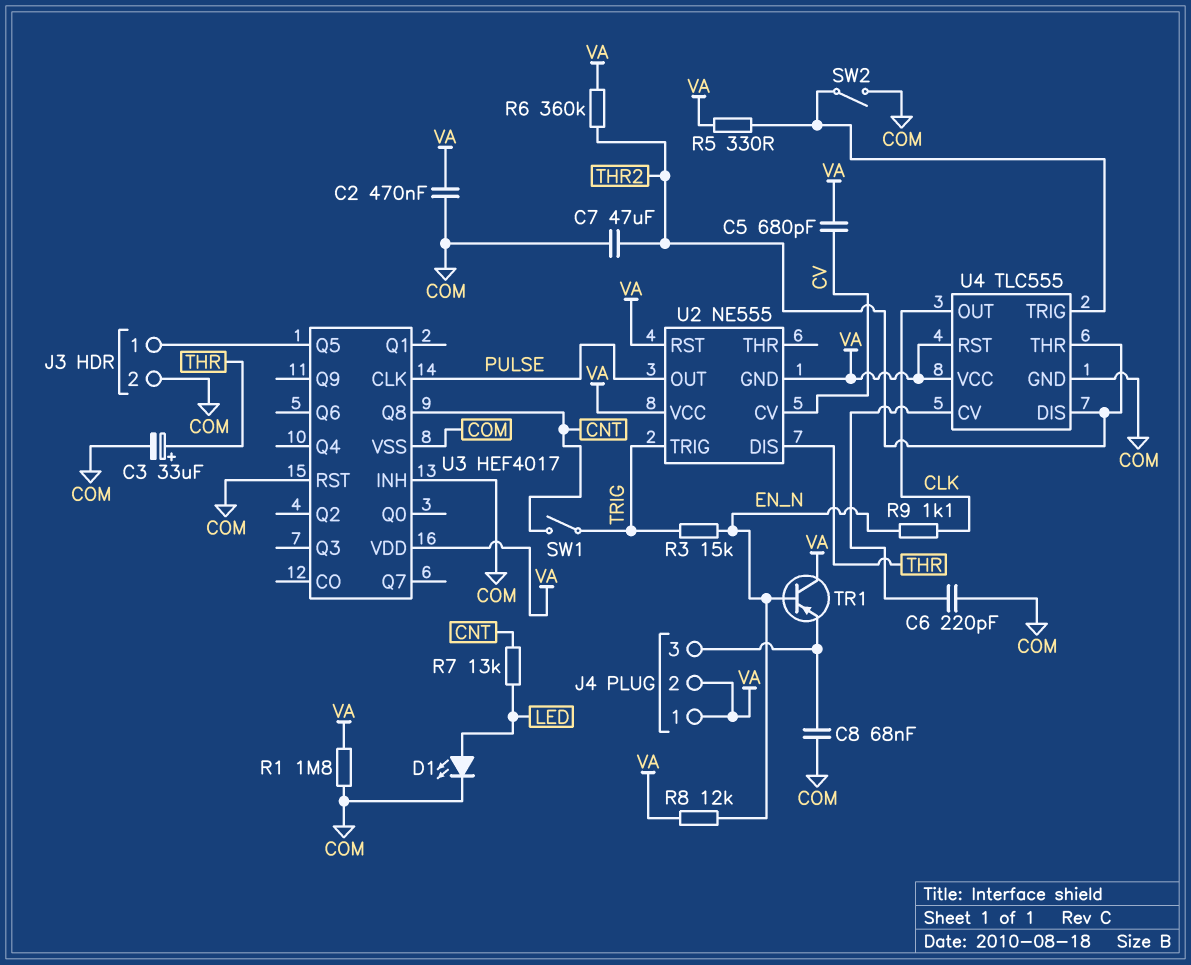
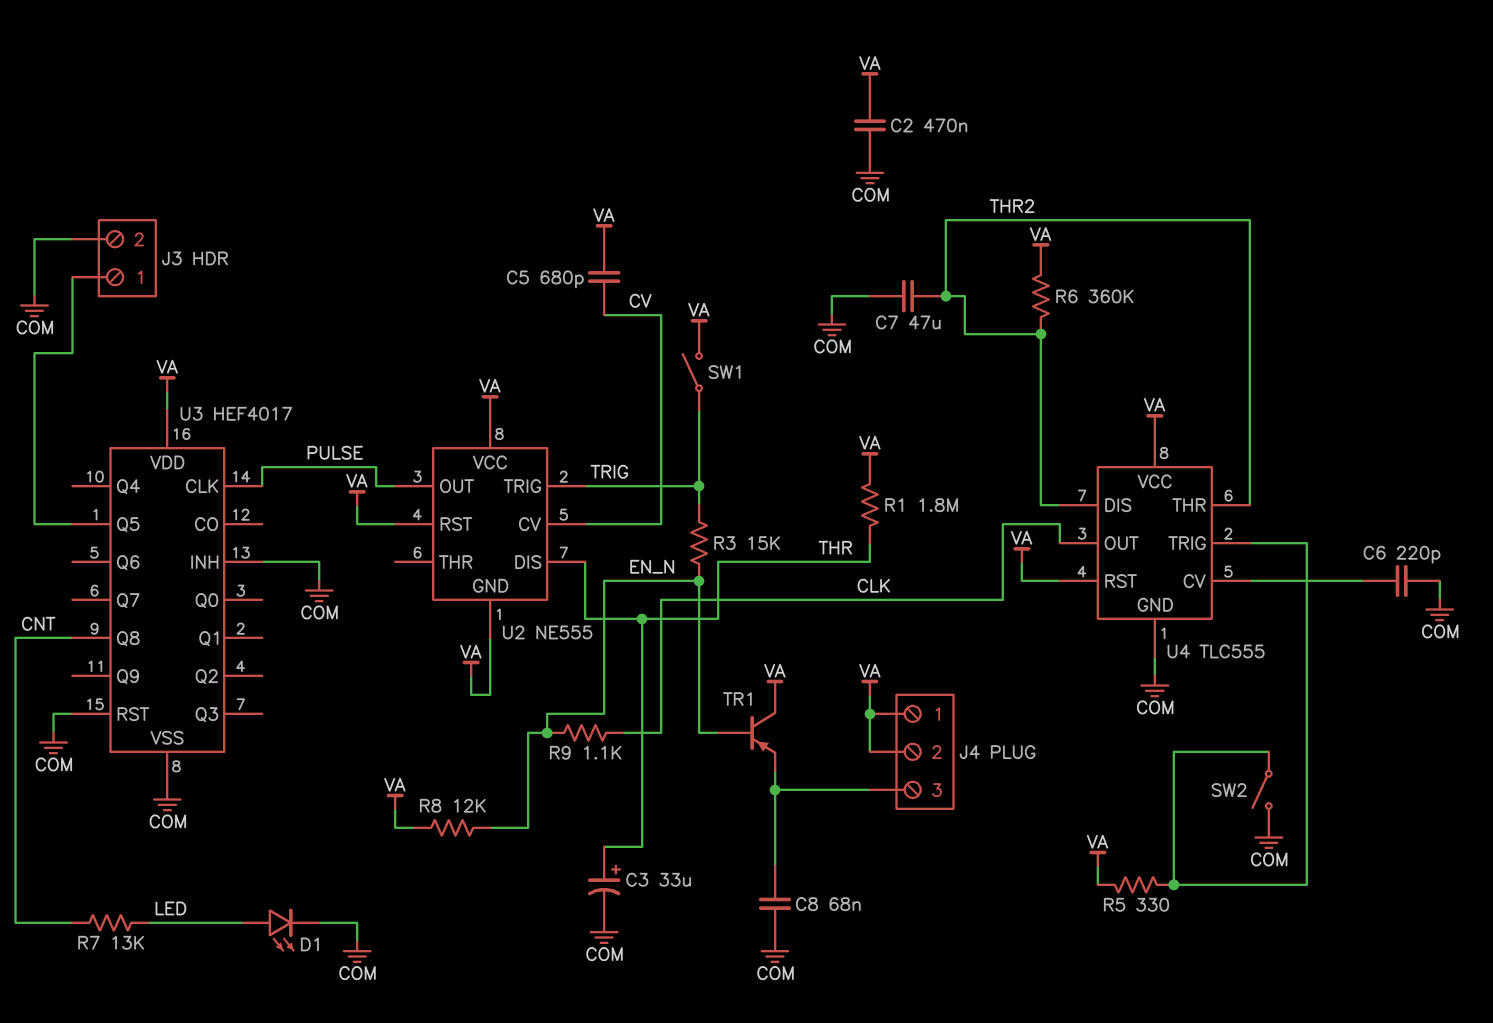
R1: 1.8M (COM, VA) -> 1.8M (THR, VA)
SW1: switch (CNT, TRIG) -> switch (TRIG, VA)

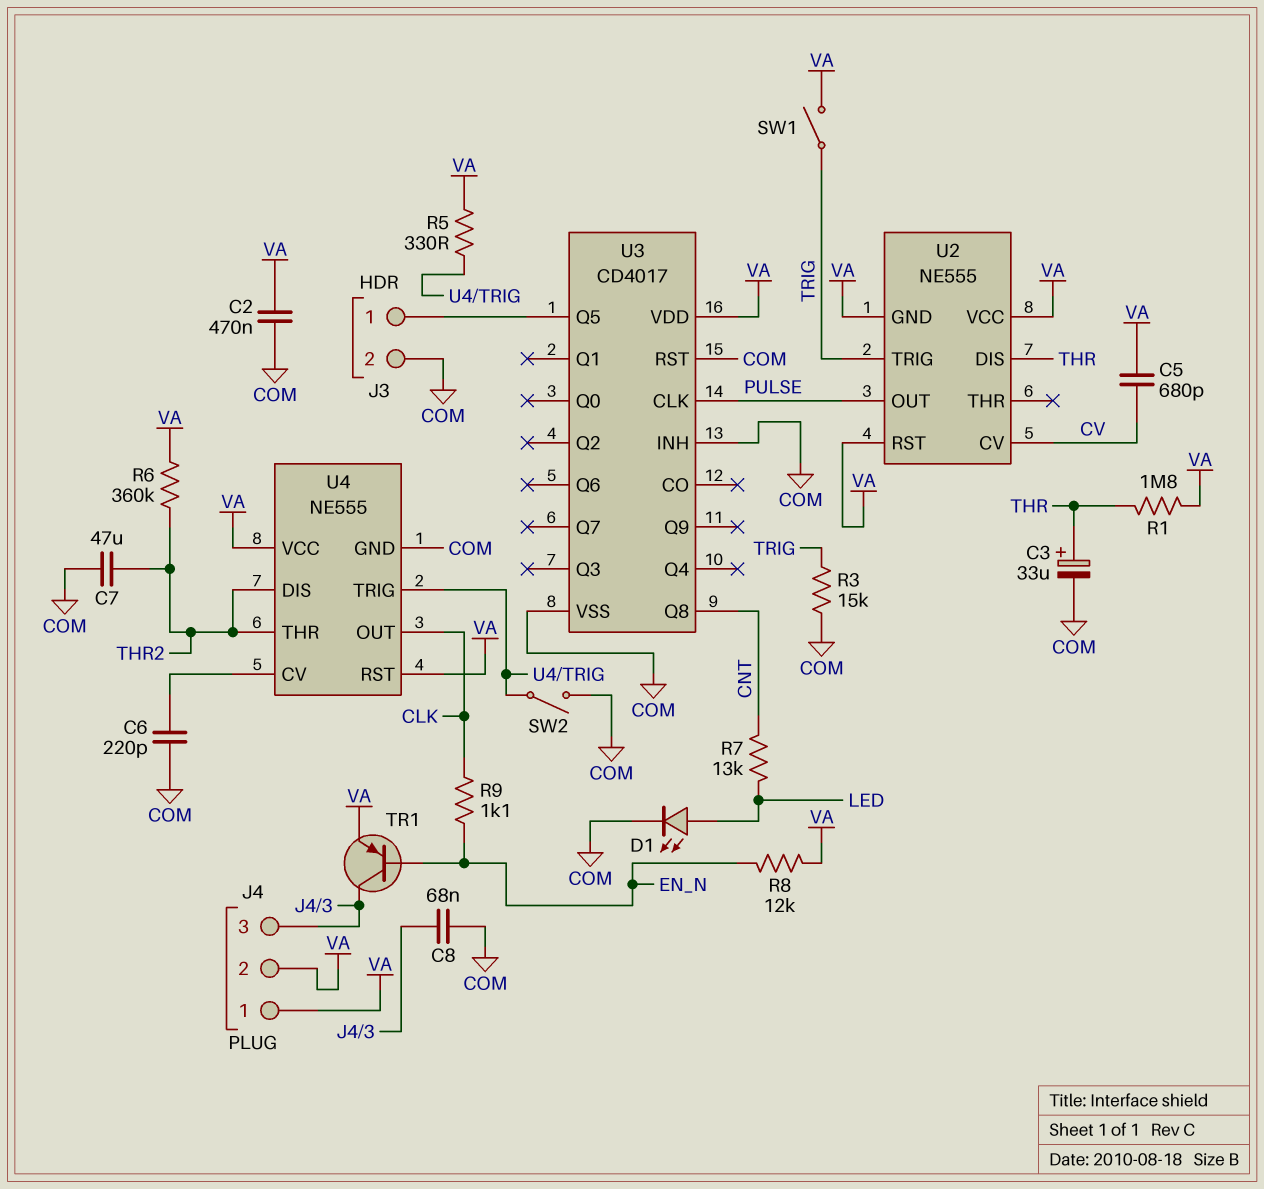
R3: 15k (EN_N, TRIG) -> 15k (COM, TRIG)
TR1: PNP (B EN_N, C VA, E J4/3) -> PNP (B EN_N, C J4/3, E VA)
U3: HEF4017 -> CD4017
U4: TLC555 -> NE555

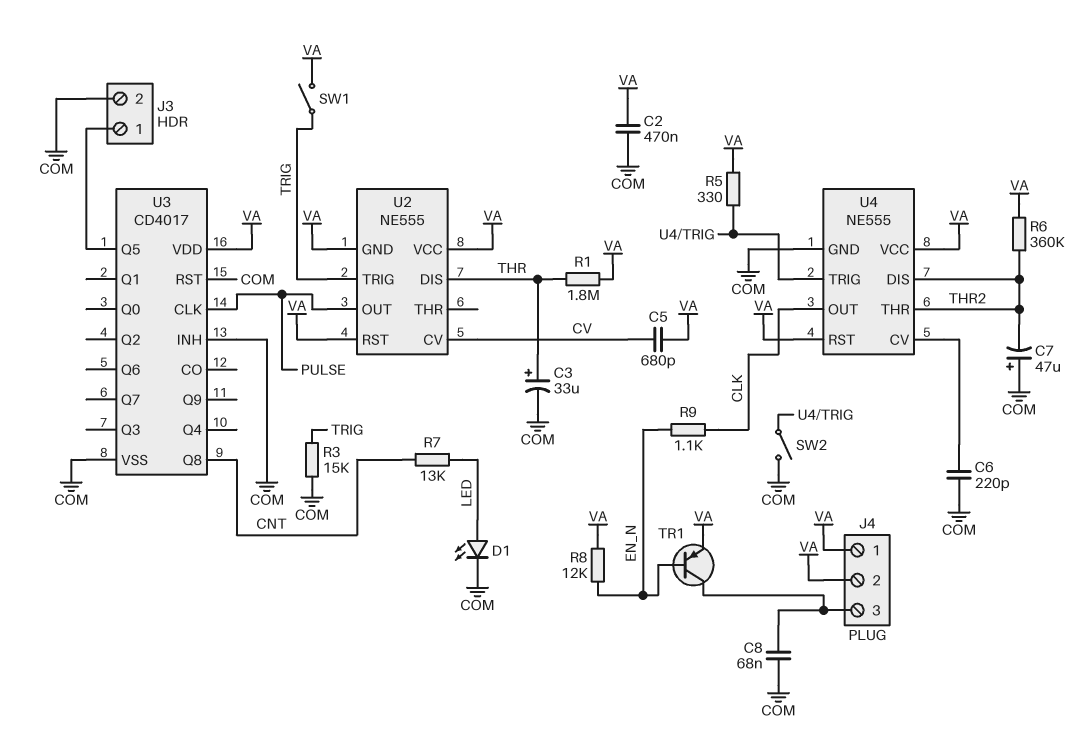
C7: 47uF (COM, THR2) -> 47uF (plus COM, minus THR2)

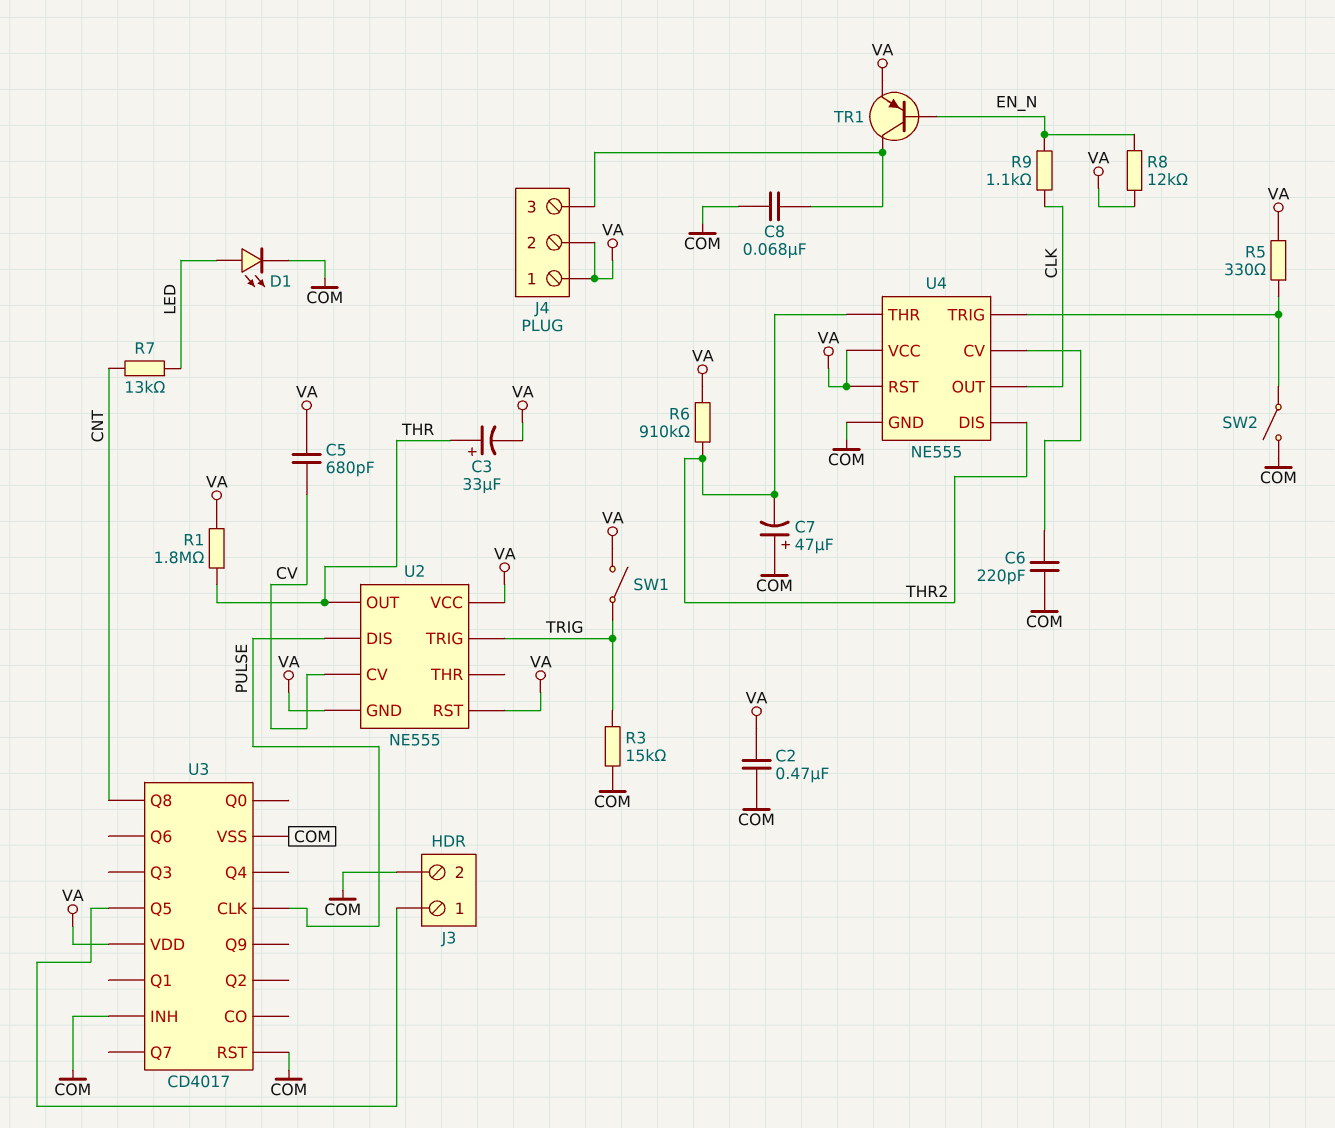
C3: 33uF (plus THR, minus COM) -> 33uF (plus THR, minus VA)
R6: 360k (THR2, VA) -> 910k (THR2, VA)
U2 pin DIS: THR -> PULSE
U2 pin OUT: PULSE -> THR

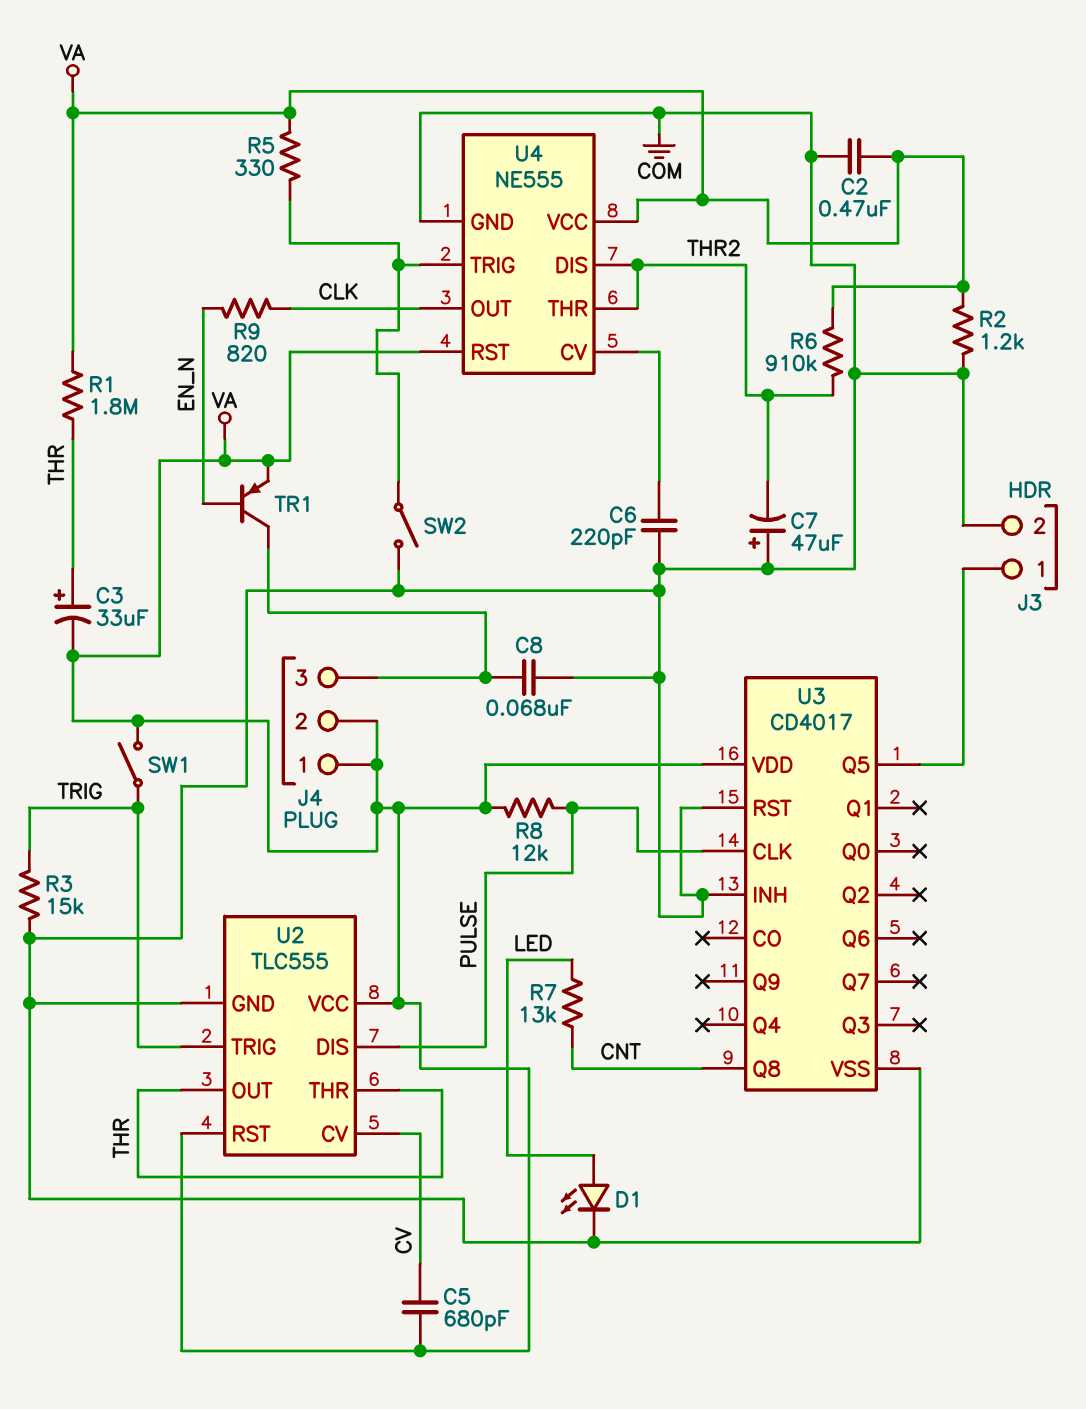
R2: none -> 1.2k (COM, VA)
R8: 12k (EN_N, VA) -> 12k (PULSE, VA)
R9: 1.1k (CLK, EN_N) -> 820 (CLK, EN_N)
U2: NE555 -> TLC555
U2 pin GND: VA -> COM
U2 pin THR: none -> THR

